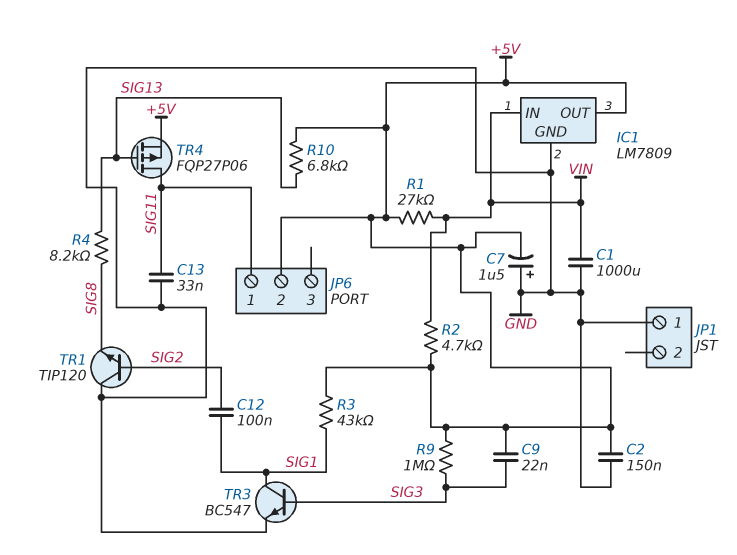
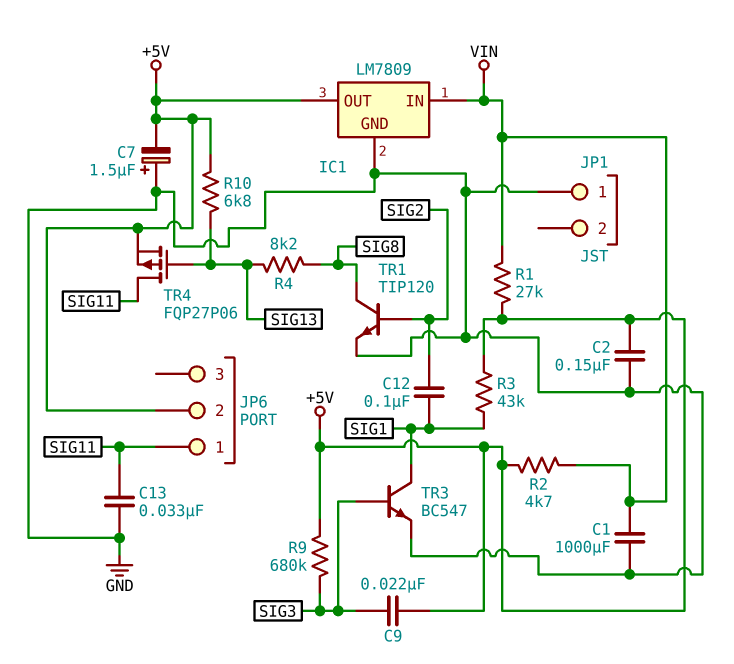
R9: 1M (+5V, SIG3) -> 680k (+5V, SIG3)
TR1: NPN TIP120 (B SIG2, C GND, E SIG8) -> NPN TIP120 (B SIG2, C SIG8, E GND)

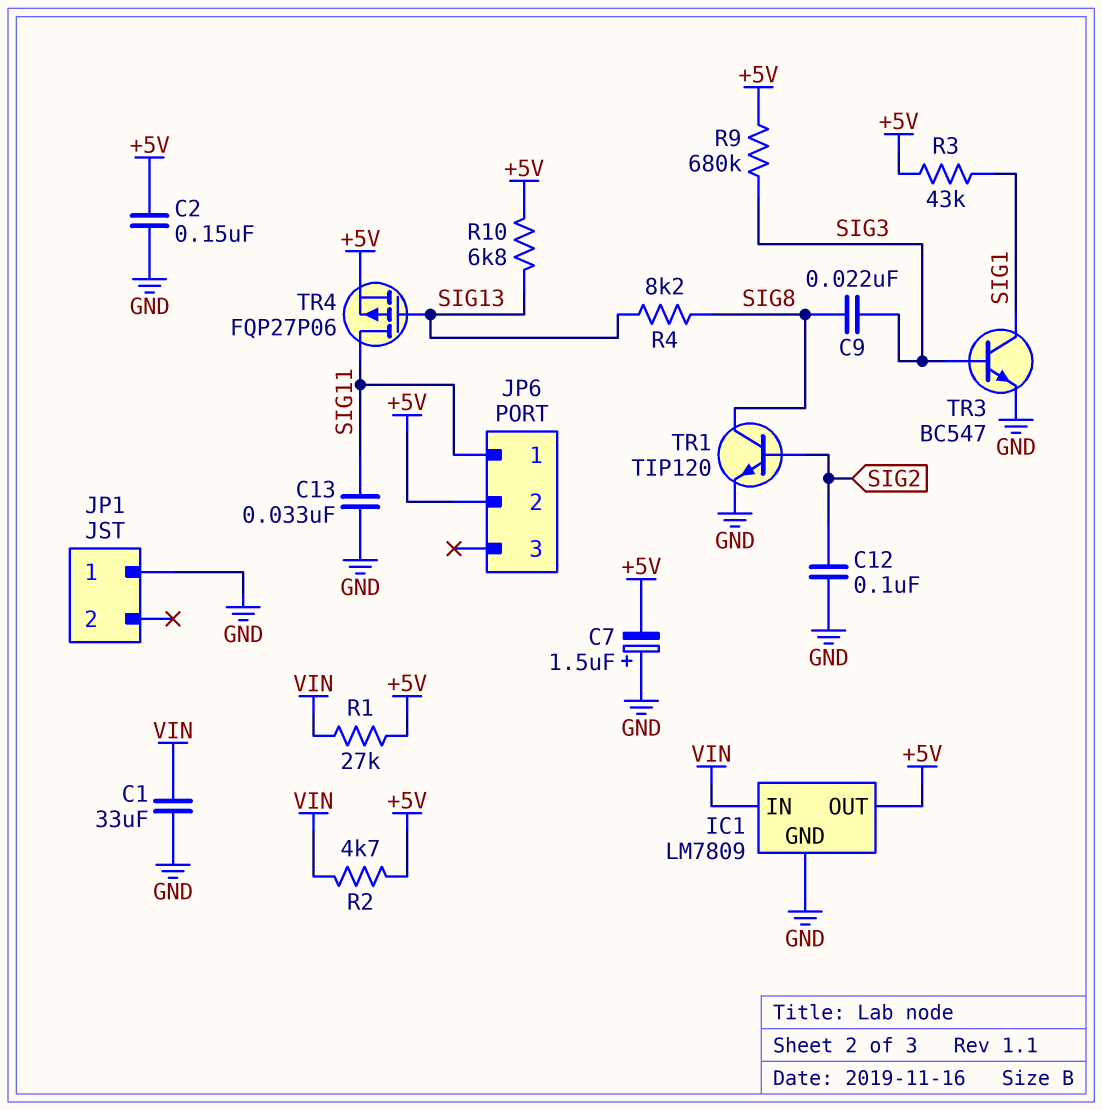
C1: 1000uF (GND, VIN) -> 33uF (GND, VIN)
C9: 22nF (+5V, SIG3) -> 22nF (SIG3, SIG8)
C12: 100nF (SIG1, SIG2) -> 100nF (GND, SIG2)

